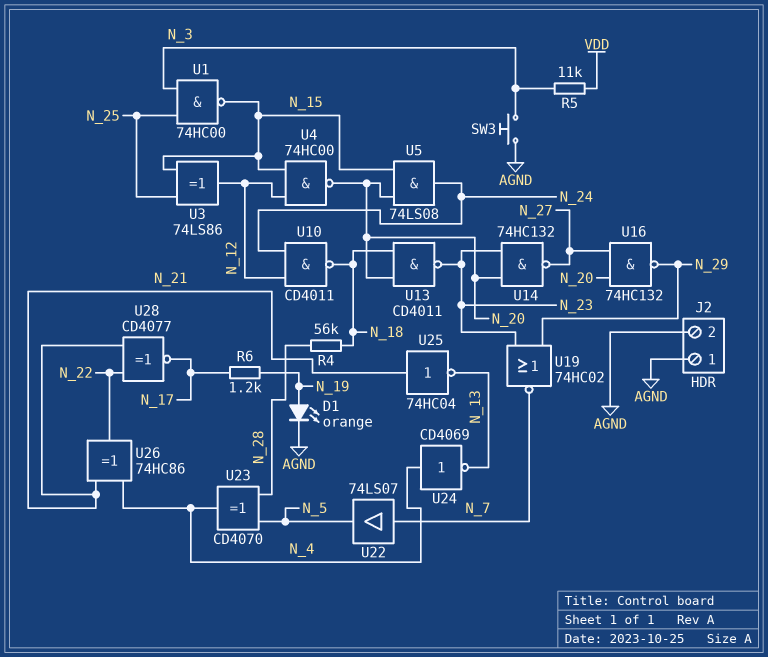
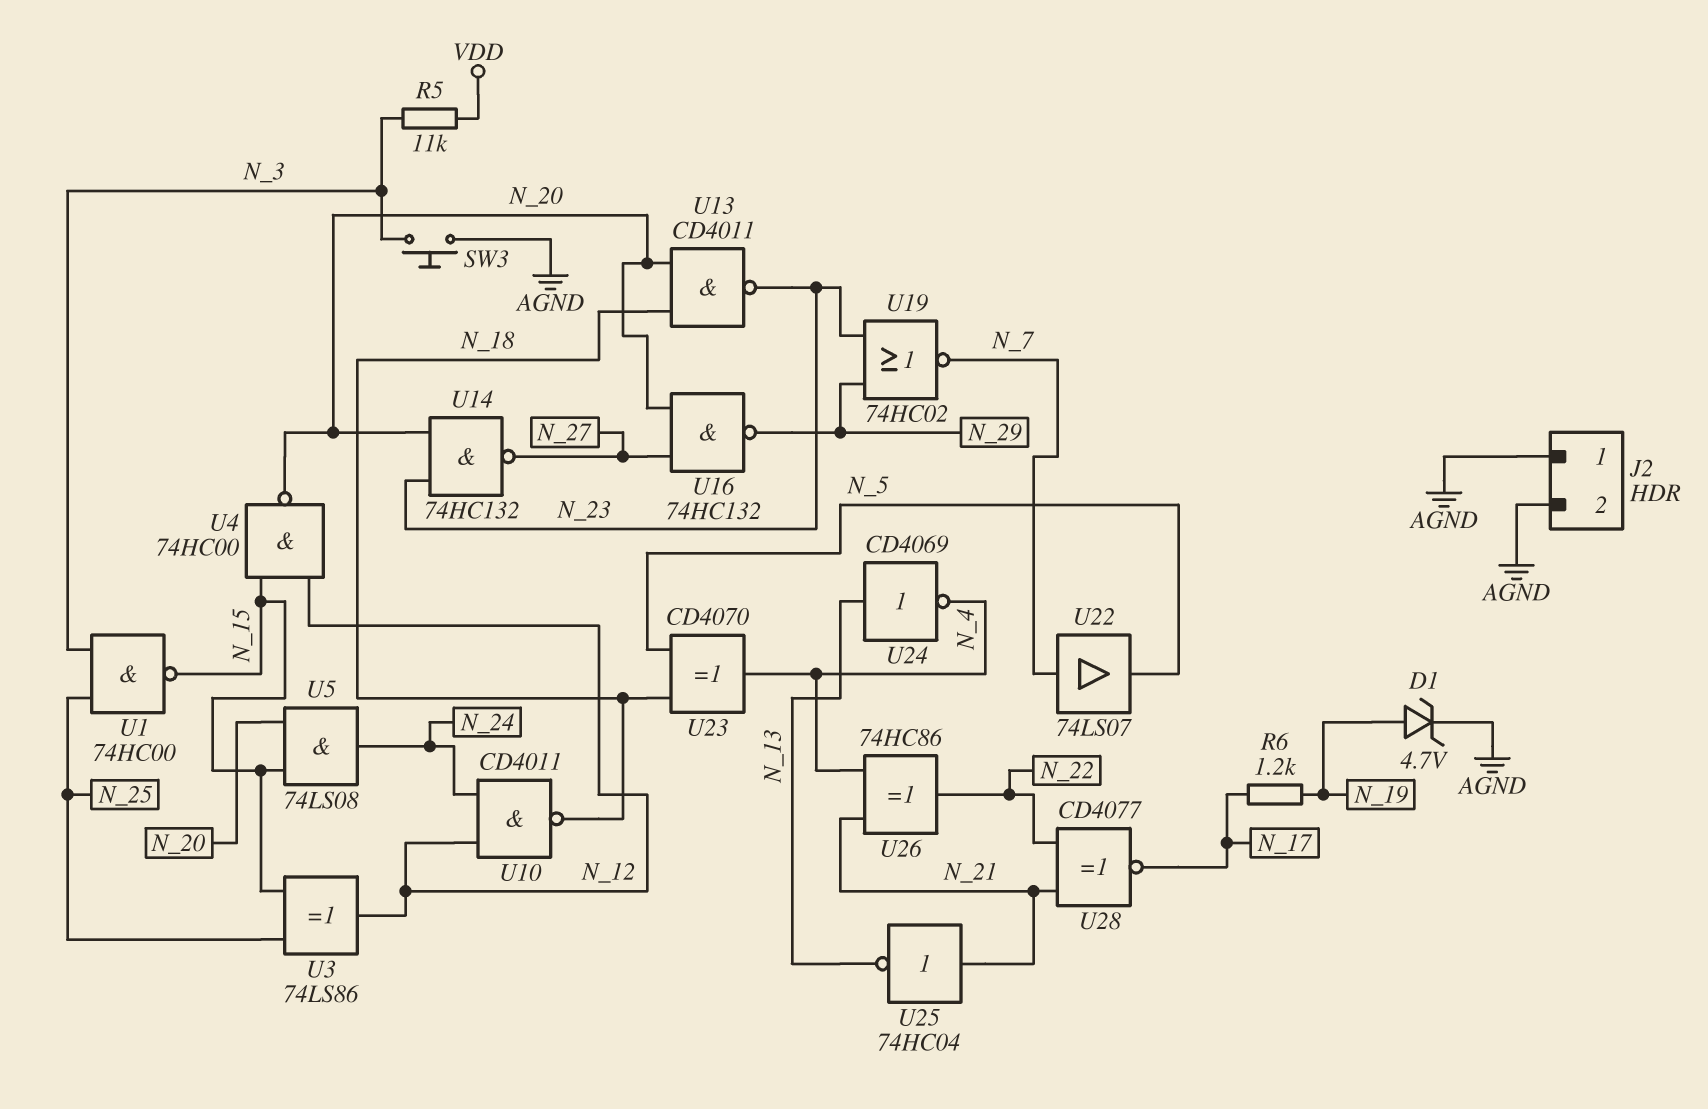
D1: LED orange (A N_19, K AGND) -> zener 4.7V (A N_19, K AGND)
R4: 56k (N_18, N_28) -> none
U23: XOR CD4070 (in N_5, in N_28, out N_4) -> XOR CD4070 (in N_5, in N_18, out N_4)
U24: NOT CD4069 (in N_4, out N_13) -> NOT CD4069 (in N_13, out N_4)

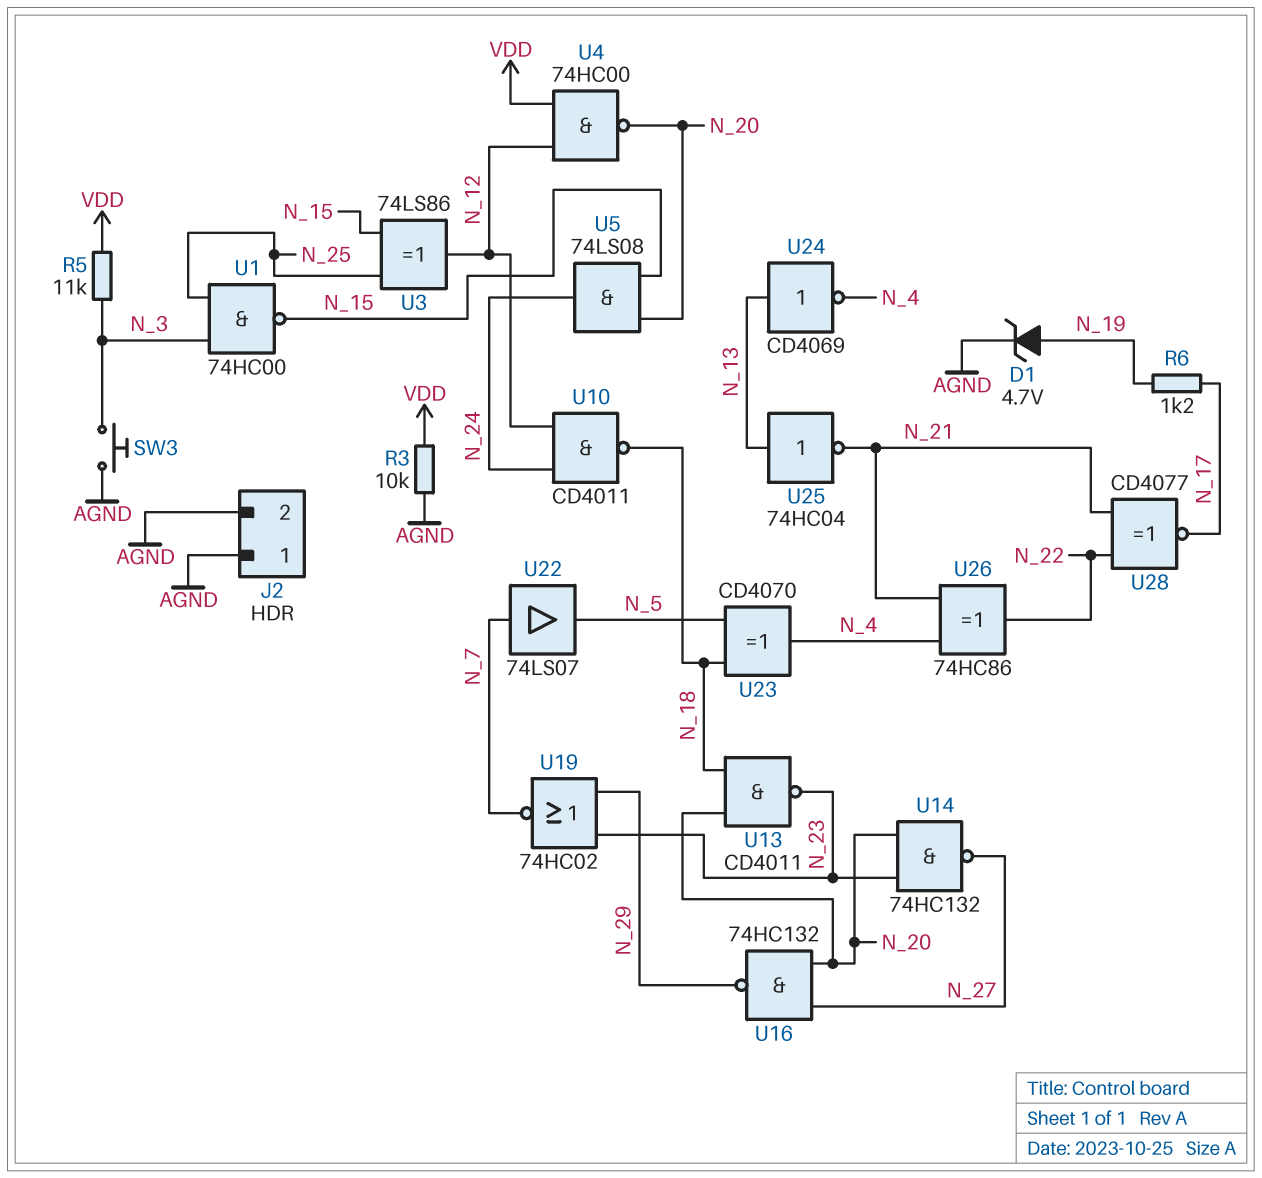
R3: none -> 10k (AGND, VDD)
U4: NAND 74HC00 (in N_12, in N_15, out N_20) -> NAND 74HC00 (in N_12, in VDD, out N_20)
U25: NOT 74HC04 (in N_21, out N_13) -> NOT 74HC04 (in N_13, out N_21)

